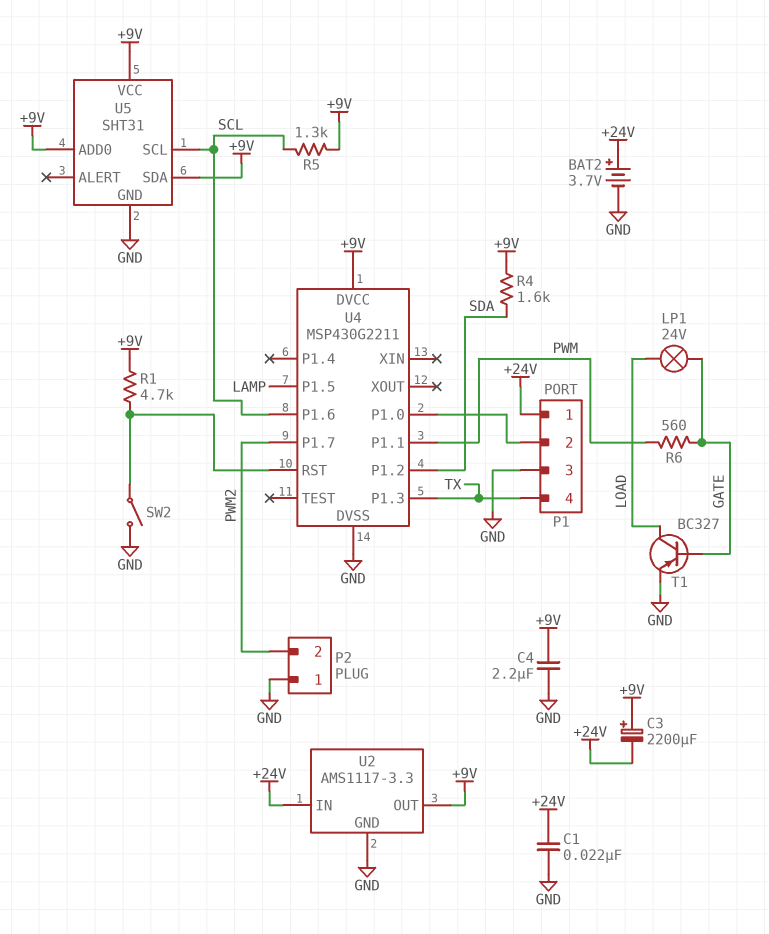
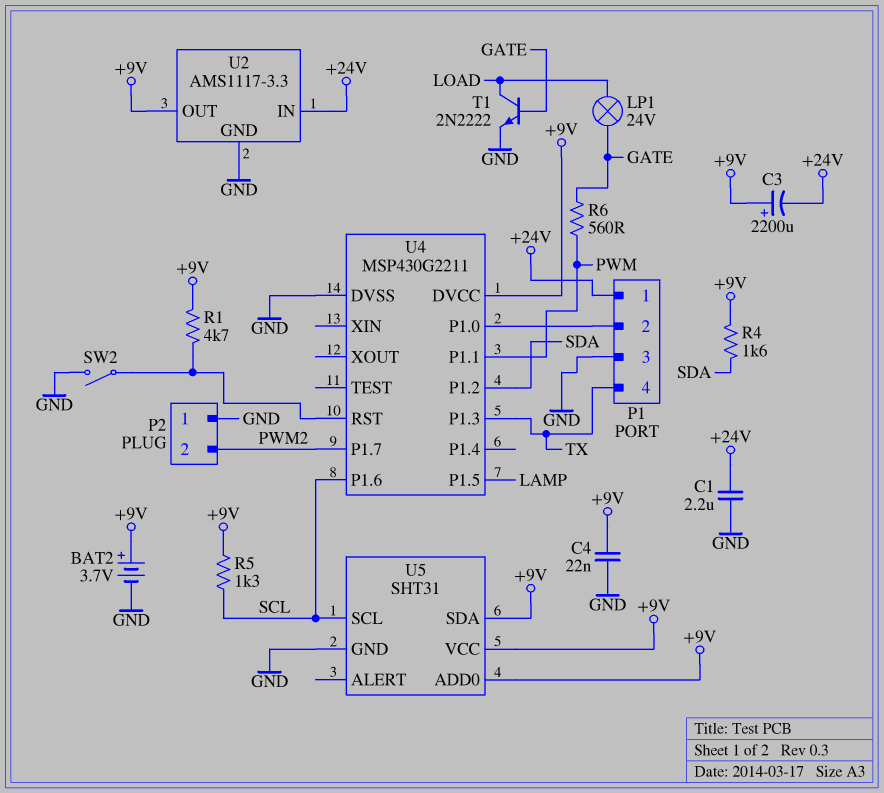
BAT2: 3.7V (plus +24V, minus GND) -> 3.7V (plus +9V, minus GND)
C1: 22nF (+24V, GND) -> 2.2uF (+24V, GND)
C4: 2.2uF (+9V, GND) -> 22nF (+9V, GND)
T1: PNP BC327 (B GATE, C LOAD, E GND) -> NPN 2N2222 (B GATE, C LOAD, E GND)

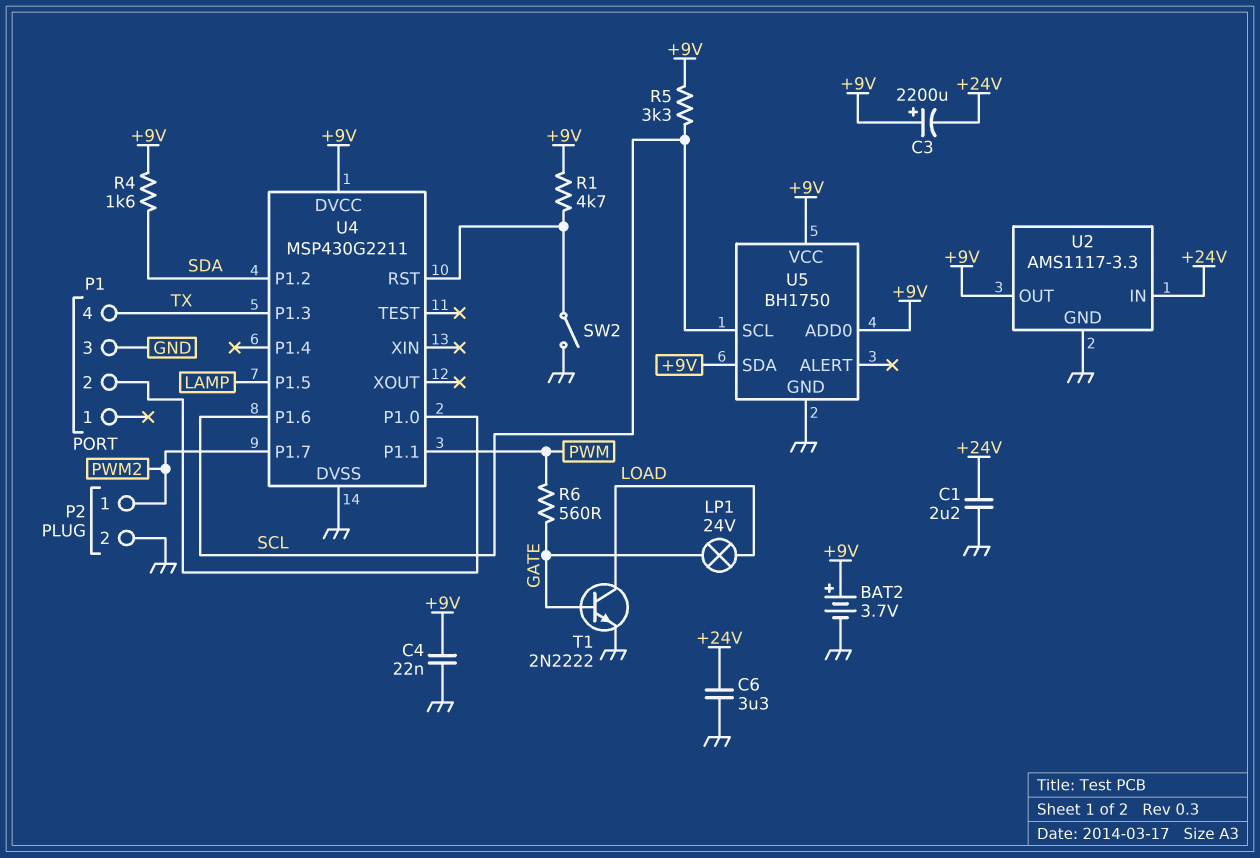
C6: none -> 3.3uF (+24V, GND)
P1 pin 1: +24V -> none
P2 pin 1: GND -> PWM2
P2 pin 2: PWM2 -> GND
R5: 1.3k (+9V, SCL) -> 3.3k (+9V, SCL)
U5: SHT31 -> BH1750

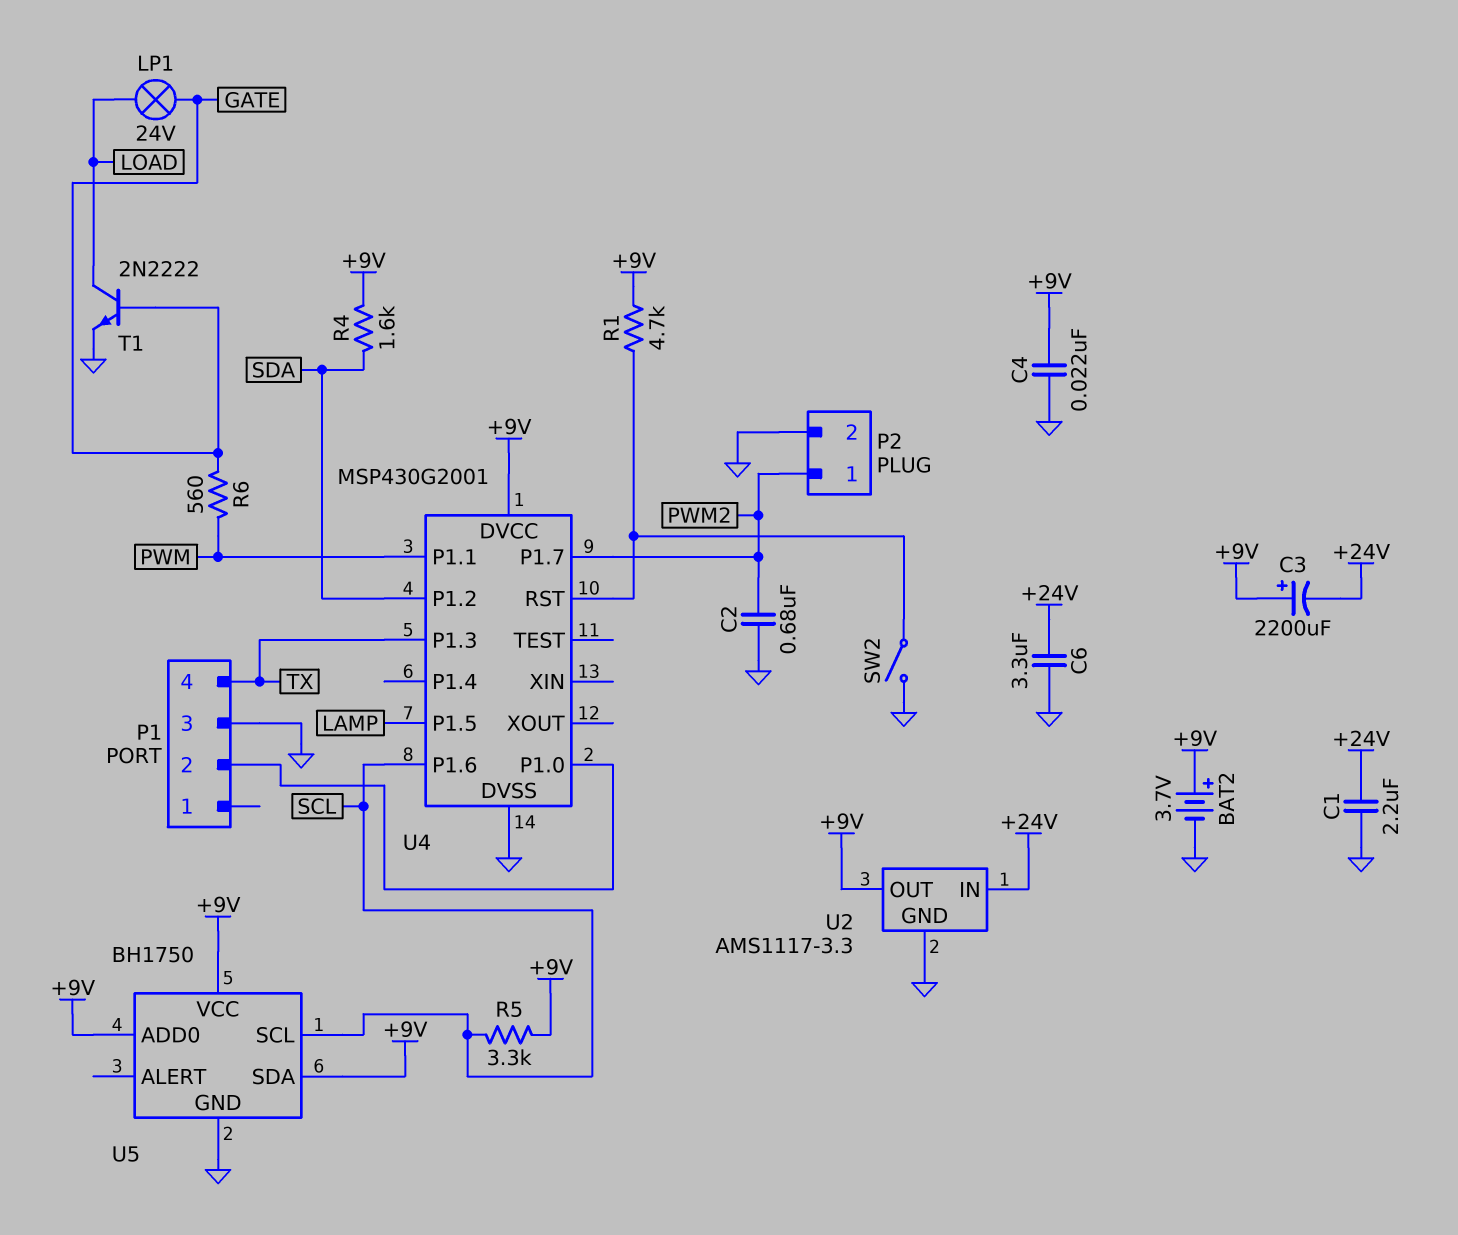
C2: none -> 680nF (GND, PWM2)
U4: MSP430G2211 -> MSP430G2001

